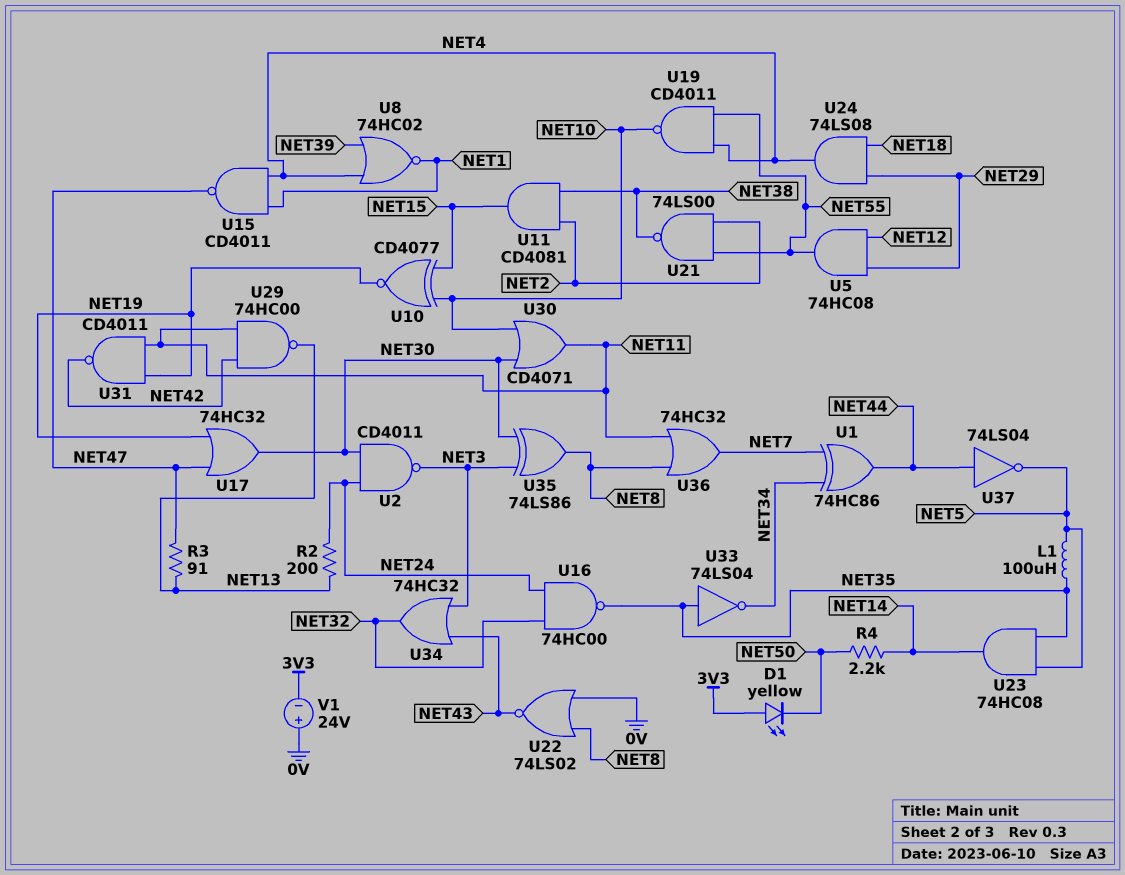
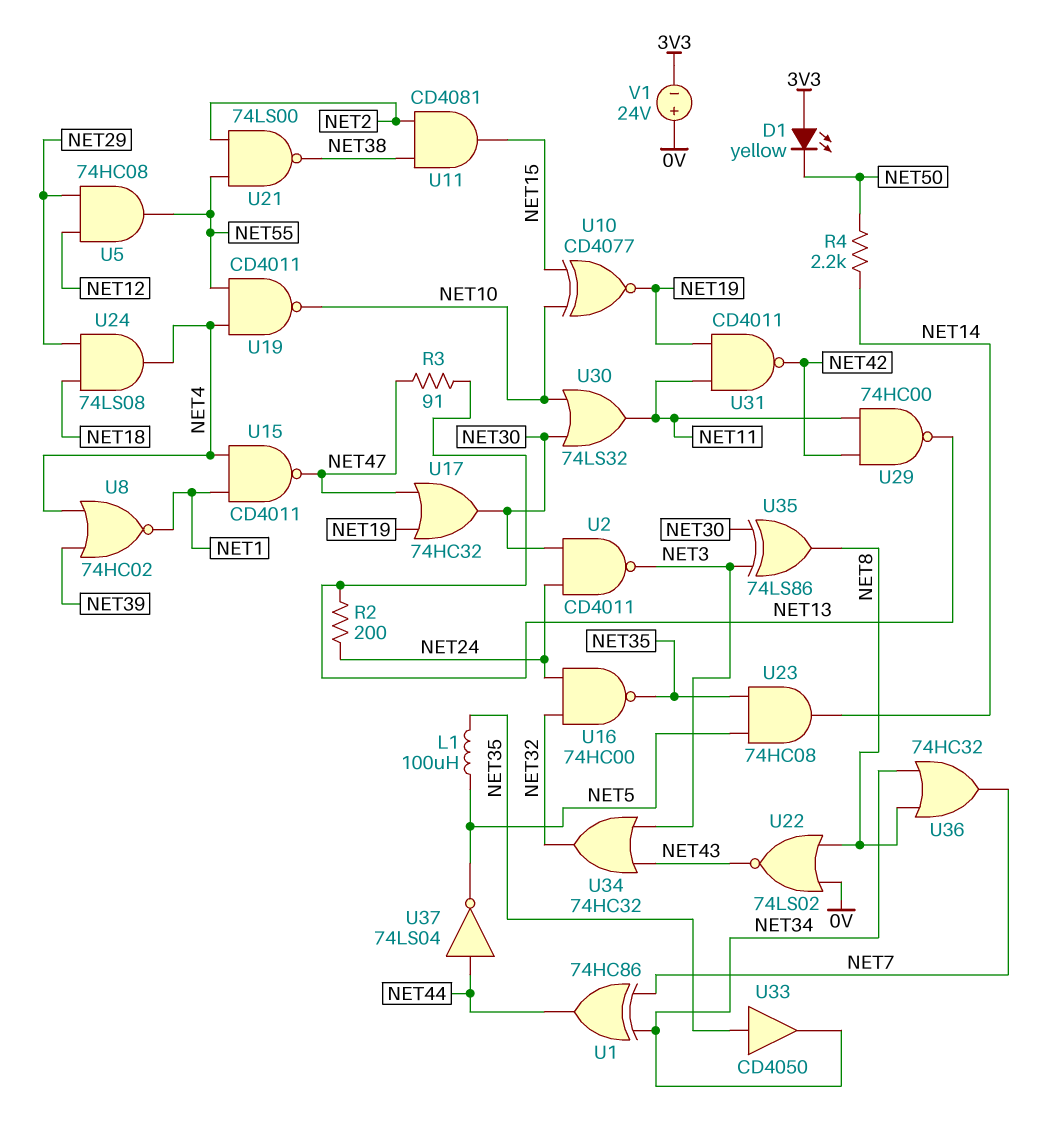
U30: OR CD4071 (in NET10, in NET30, out NET11) -> OR 74LS32 (in NET10, in NET30, out NET11)
U33: NOT 74LS04 (in NET35, out NET34) -> buffer CD4050 (in NET35, out NET34)
U36: OR 74HC32 (in NET8, in NET11, out NET7) -> OR 74HC32 (in NET8, in NET34, out NET7)

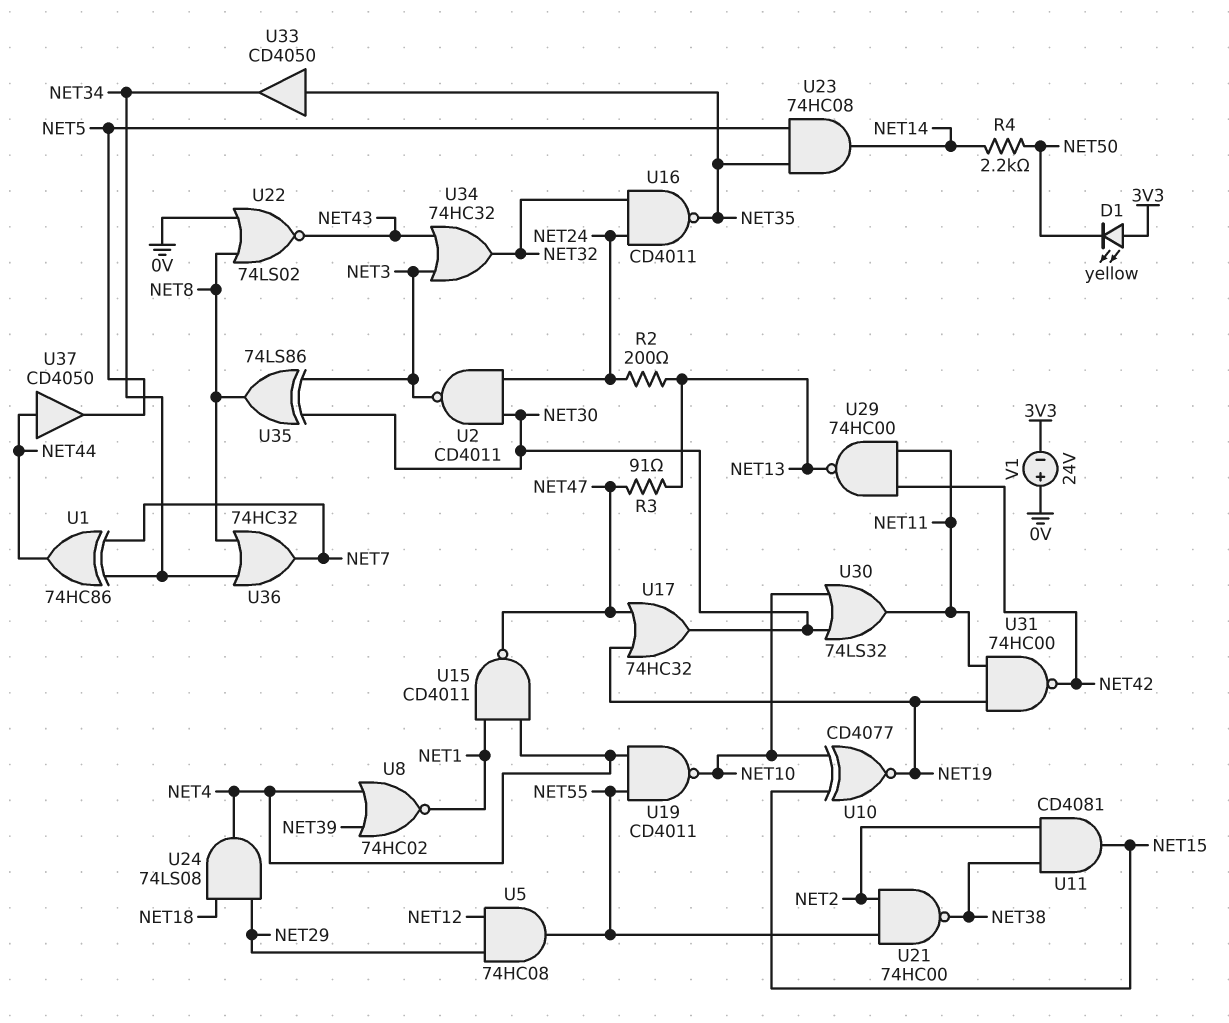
L1: 100uH (NET5, NET35) -> none
U16: NAND 74HC00 (in NET24, in NET32, out NET35) -> NAND CD4011 (in NET24, in NET32, out NET35)
U21: NAND 74LS00 (in NET2, in NET55, out NET38) -> NAND 74HC00 (in NET2, in NET55, out NET38)
U31: NAND CD4011 (in NET11, in NET19, out NET42) -> NAND 74HC00 (in NET11, in NET19, out NET42)
U37: NOT 74LS04 (in NET44, out NET5) -> buffer CD4050 (in NET44, out NET5)

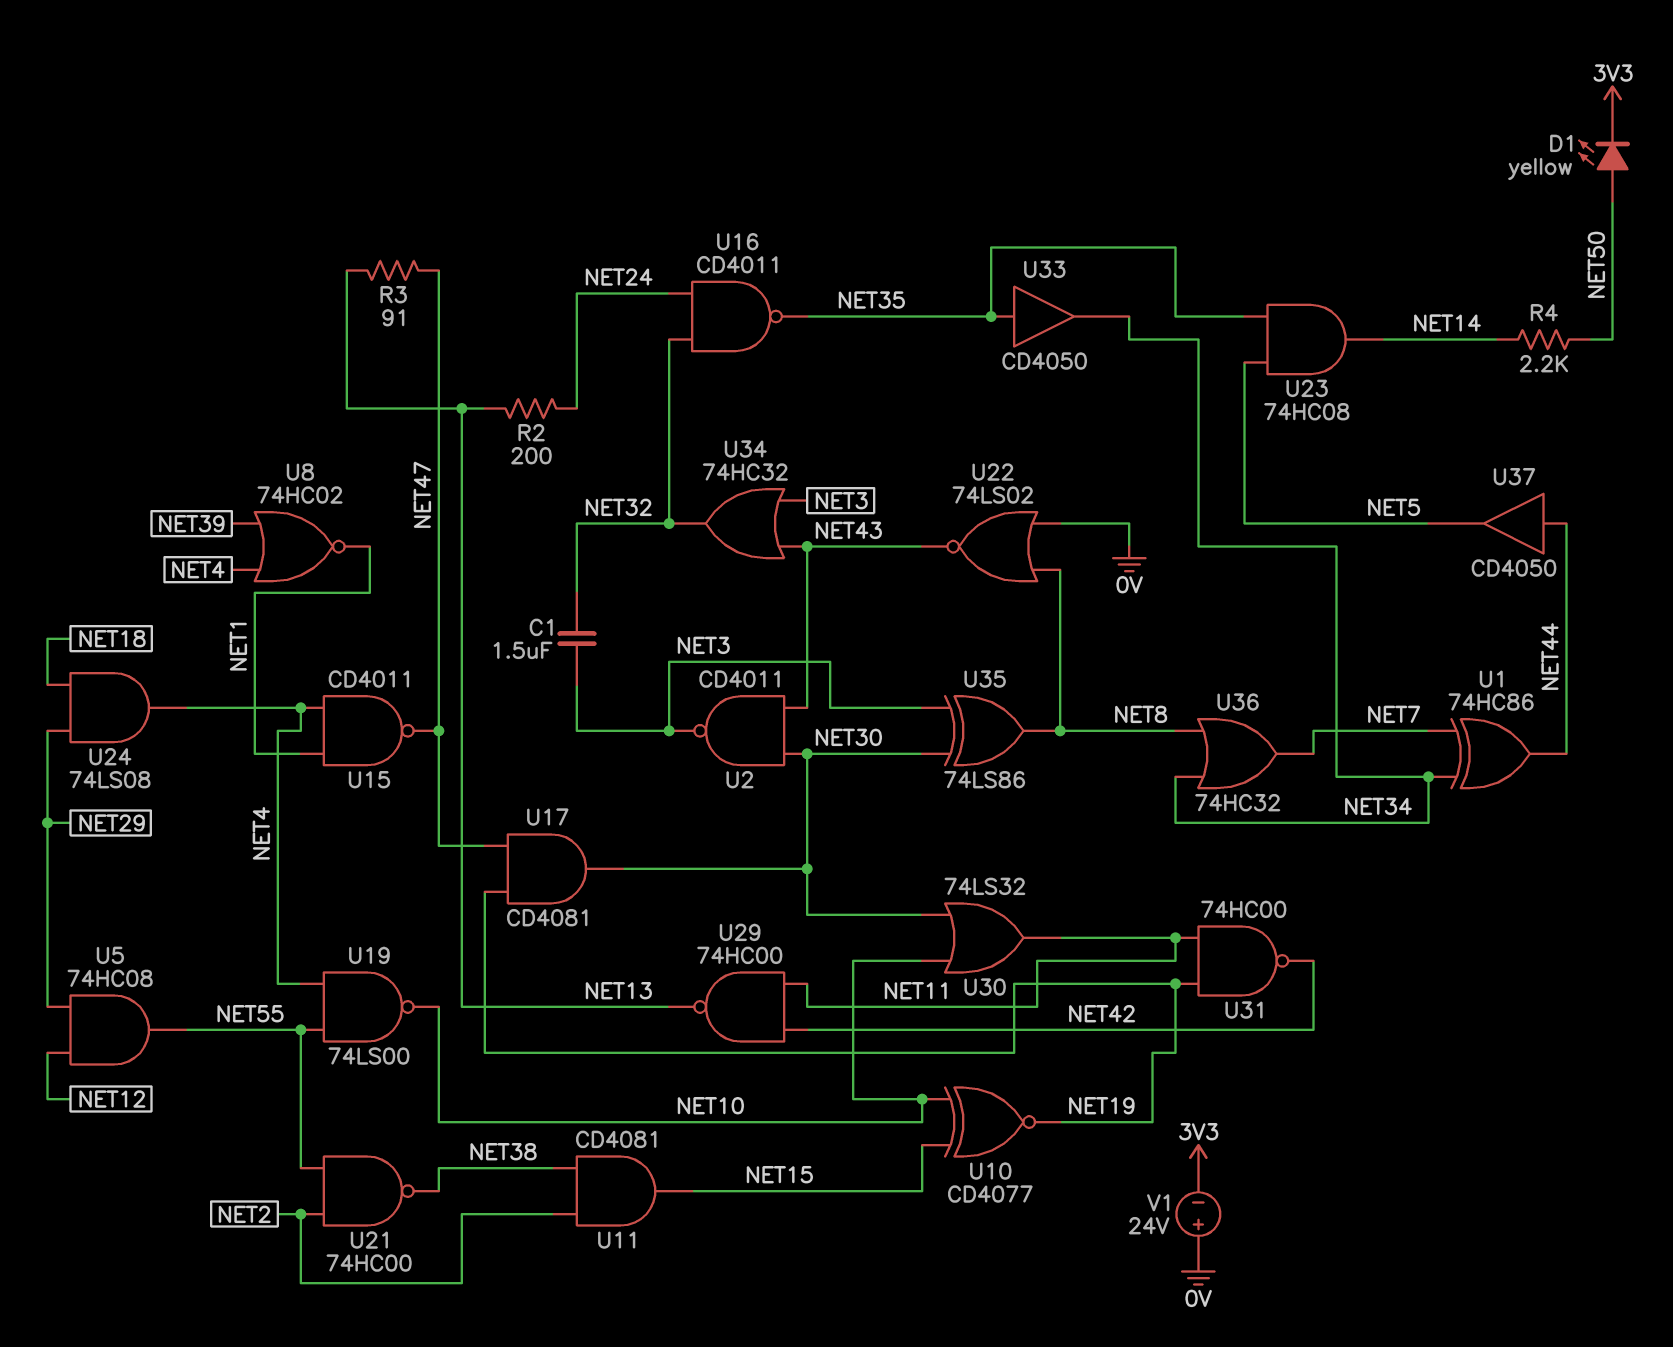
C1: none -> 1.5uF (NET3, NET32)
D1: LED yellow (A 3V3, K NET50) -> LED yellow (A NET50, K 3V3)
U2: NAND CD4011 (in NET24, in NET30, out NET3) -> NAND CD4011 (in NET30, in NET43, out NET3)
U17: OR 74HC32 (in NET19, in NET47, out NET30) -> AND CD4081 (in NET19, in NET47, out NET30)
U19: NAND CD4011 (in NET4, in NET55, out NET10) -> NAND 74LS00 (in NET4, in NET55, out NET10)

